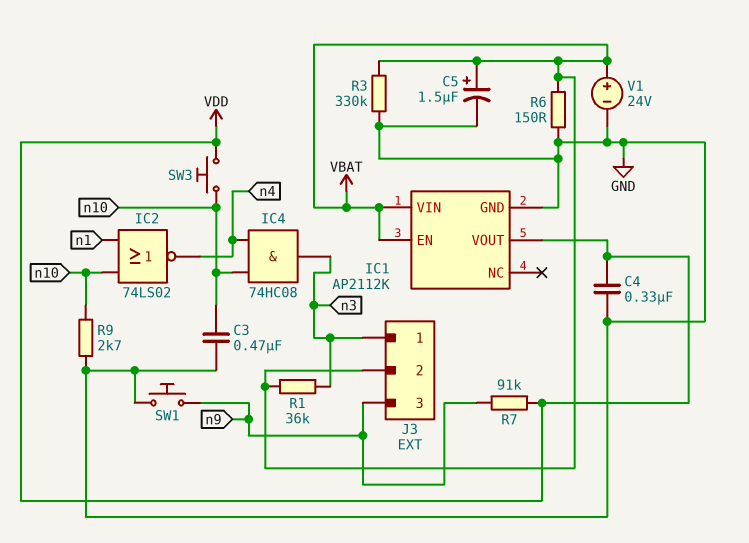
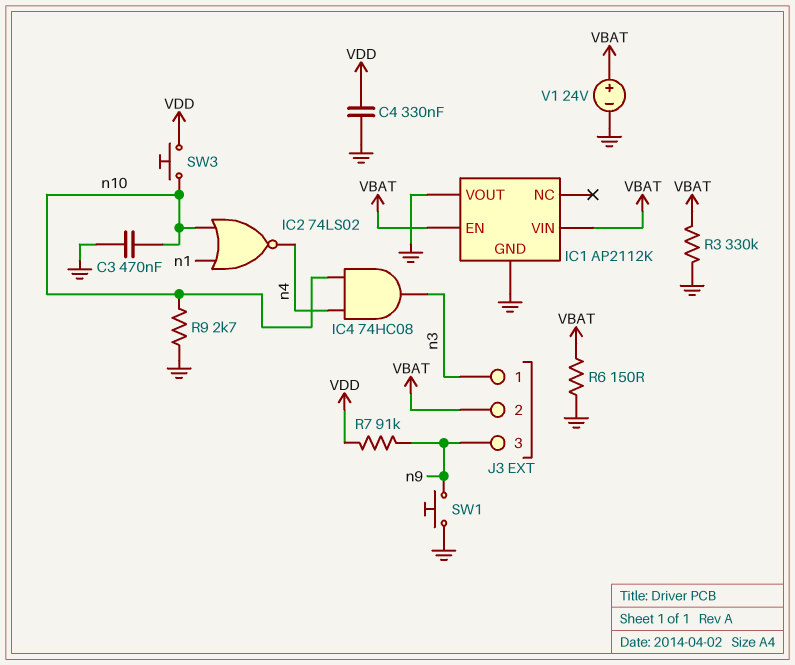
C5: 1.5uF (plus VBAT, minus GND) -> none
IC1 pin VOUT: VDD -> GND
R1: 36k (VBAT, n3) -> none

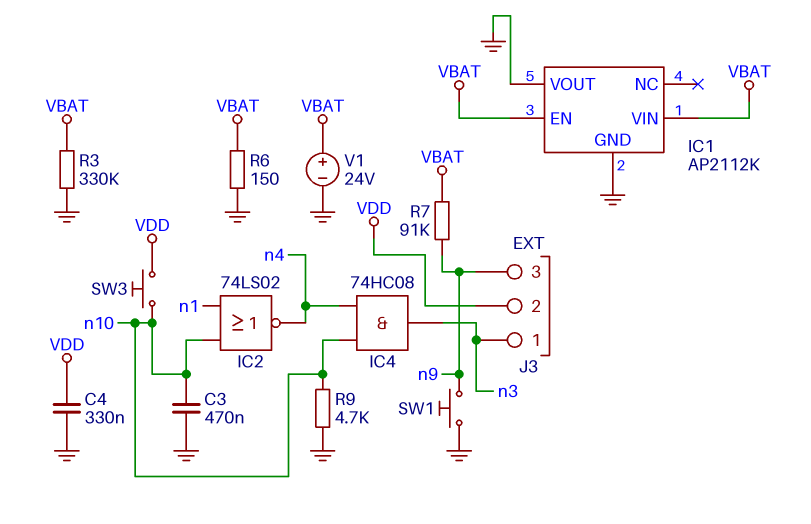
J3 pin 2: VBAT -> VDD
R7: 91k (VDD, n9) -> 91k (VBAT, n9)
R9: 2.7k (GND, n10) -> 4.7k (GND, n10)

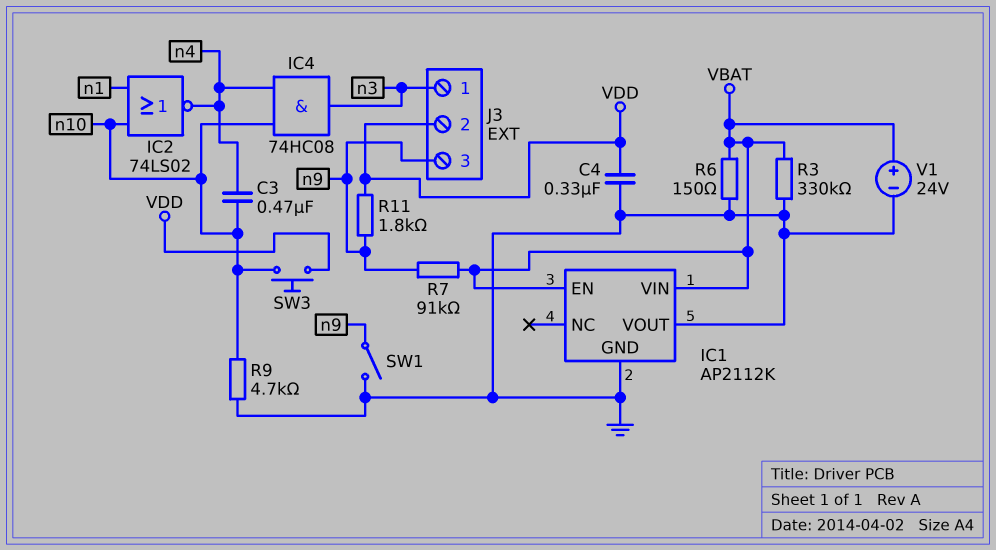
C3: 470nF (GND, n10) -> 470nF (n4, n10)
R11: none -> 1.8k (VDD, n9)
SW1: button (GND, n9) -> switch (GND, n9)

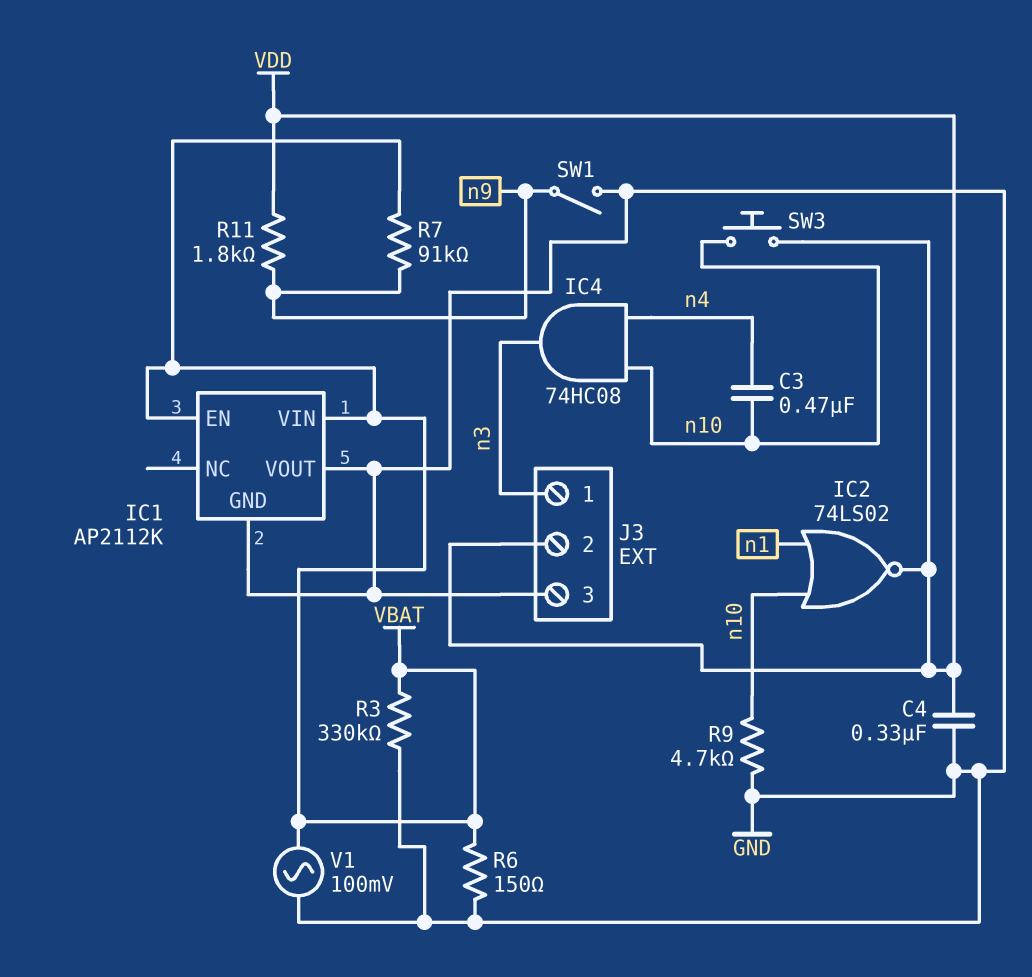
IC2: NOR 74LS02 (in n1, in n10, out n4) -> NOR 74LS02 (in n1, in n10, out VDD)
J3 pin 3: n9 -> GND
V1: 24V (plus VBAT, minus GND) -> AC 100mV (GND, VBAT)

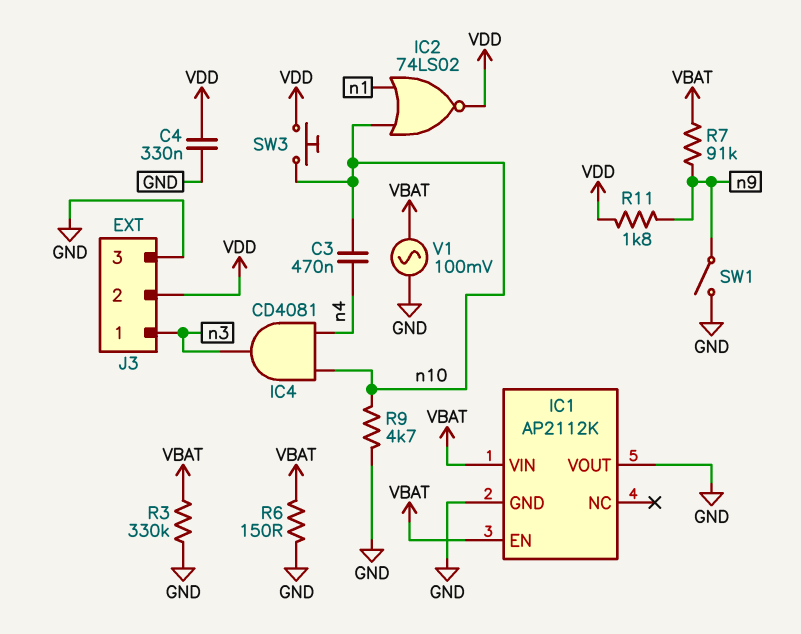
IC4: AND 74HC08 (in n4, in n10, out n3) -> AND CD4081 (in n4, in n10, out n3)

